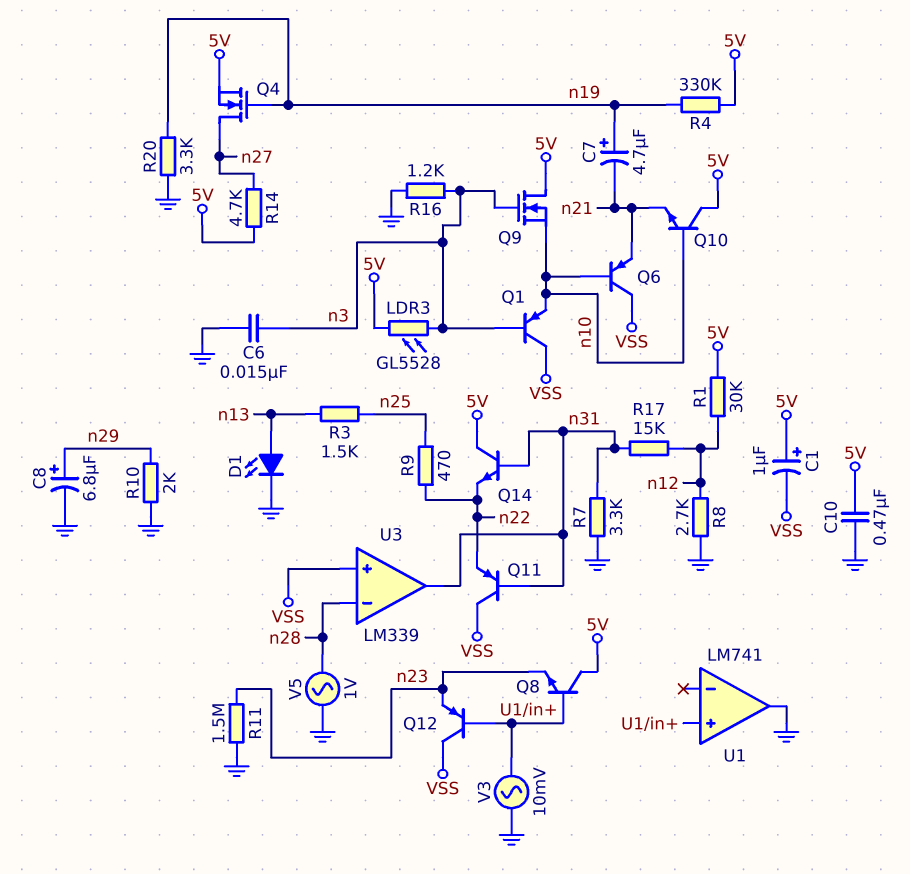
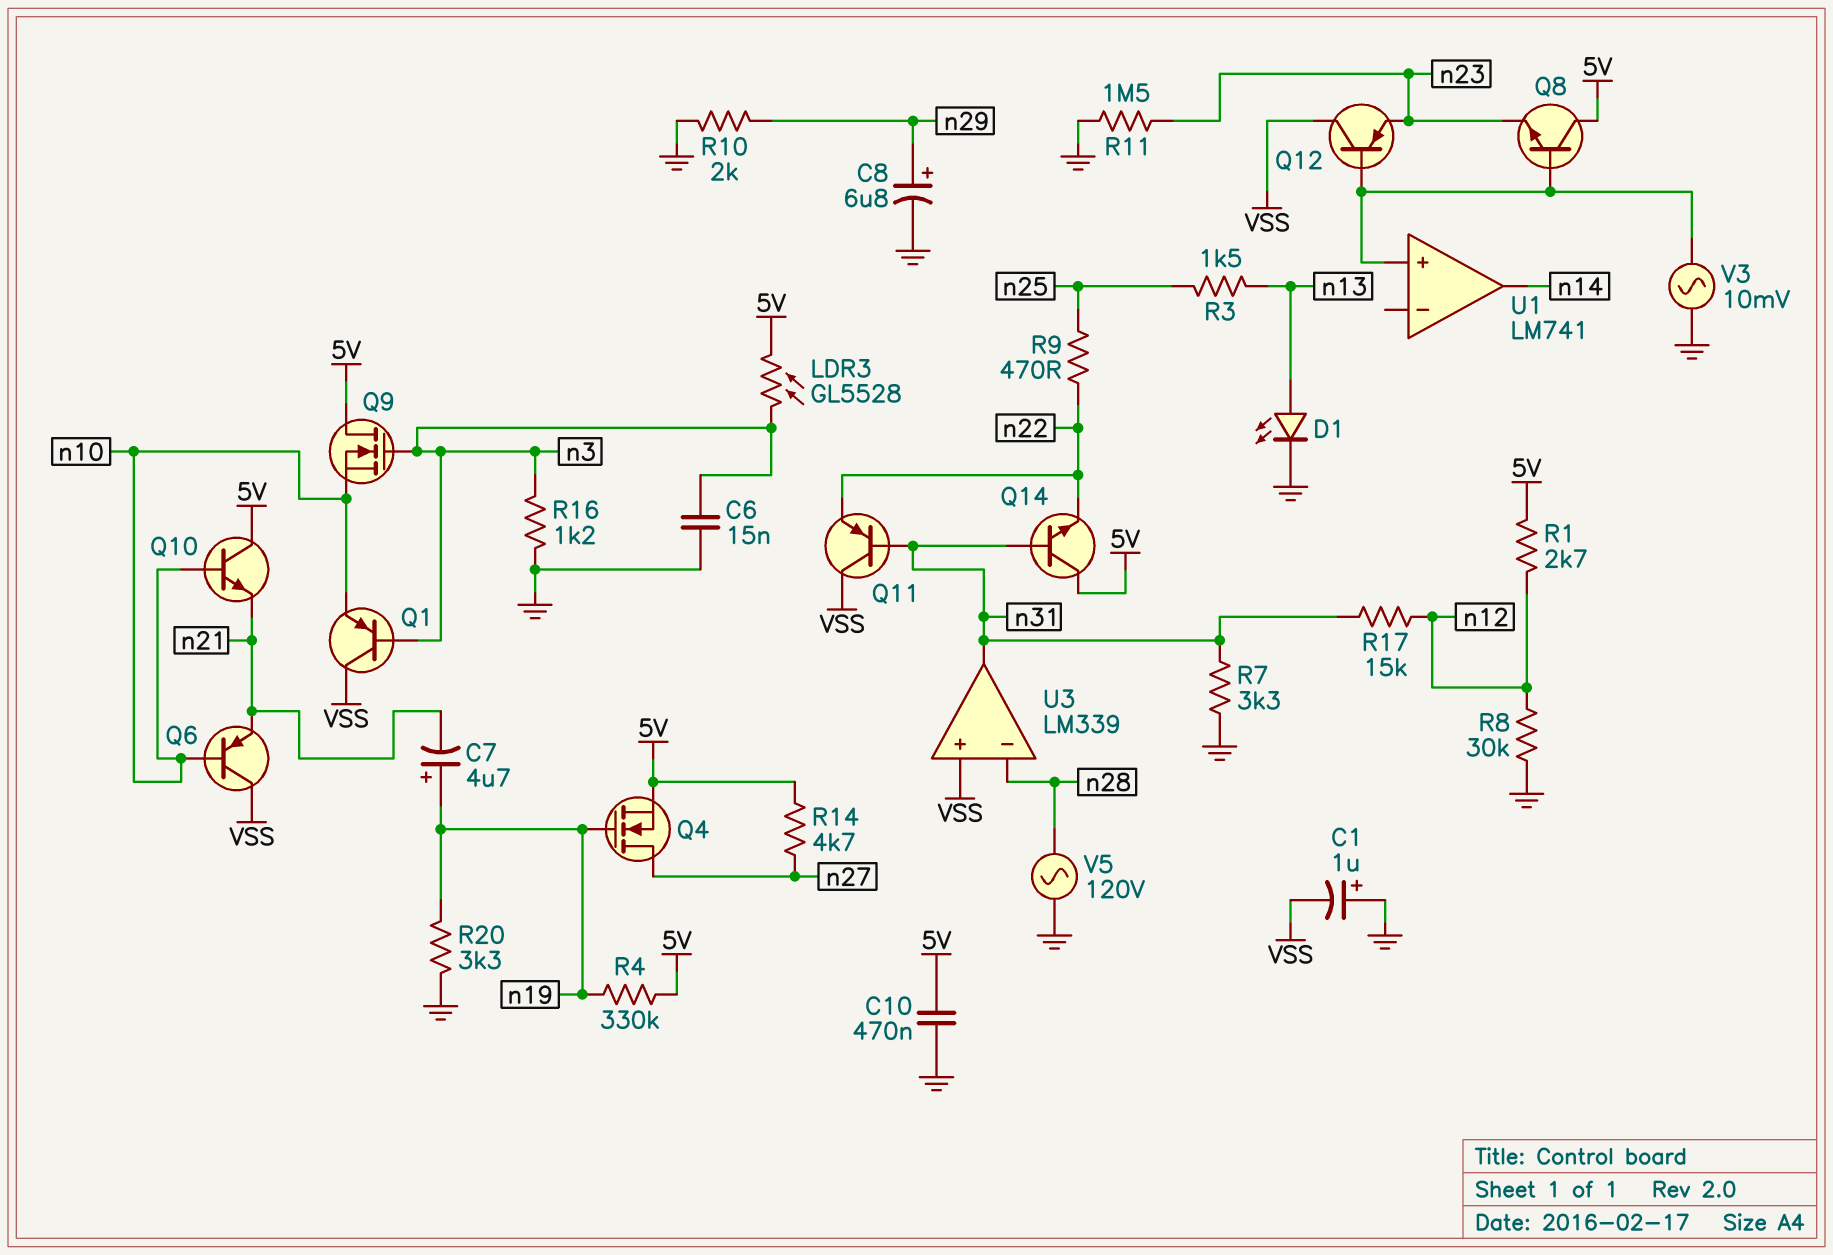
C1: 1uF (plus 5V, minus VSS) -> 1uF (plus GND, minus VSS)
R1: 30k (5V, n12) -> 2.7k (5V, n12)
R8: 2.7k (GND, n12) -> 30k (GND, n12)
U1 pin out: GND -> n14
V5: AC 1V (GND, n28) -> AC 120V (GND, n28)

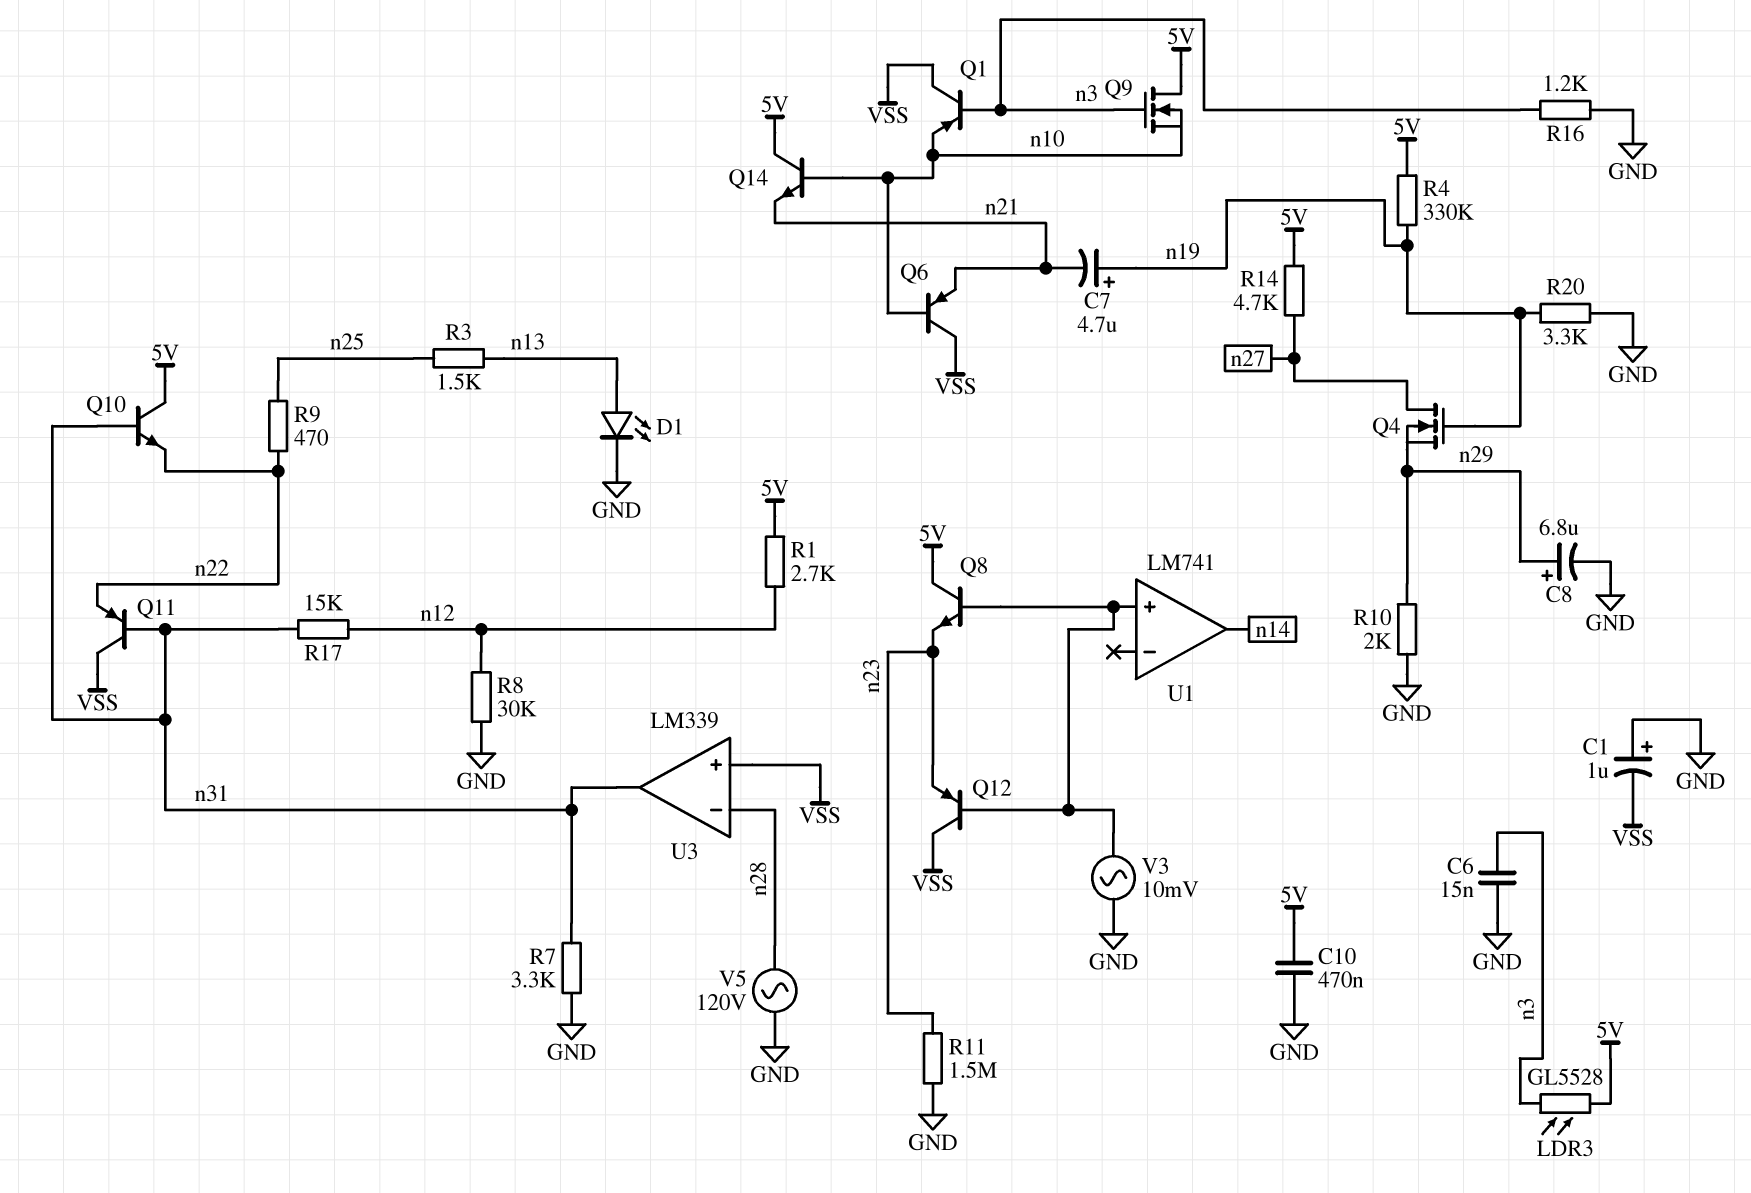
Q4: NMOS (G n19, D n27, S 5V) -> NMOS (G n19, D n27, S n29)
Q10: NPN (B n10, C 5V, E n21) -> NPN (B n31, C 5V, E n22)
Q14: NPN (B n31, C 5V, E n22) -> NPN (B n10, C 5V, E n21)

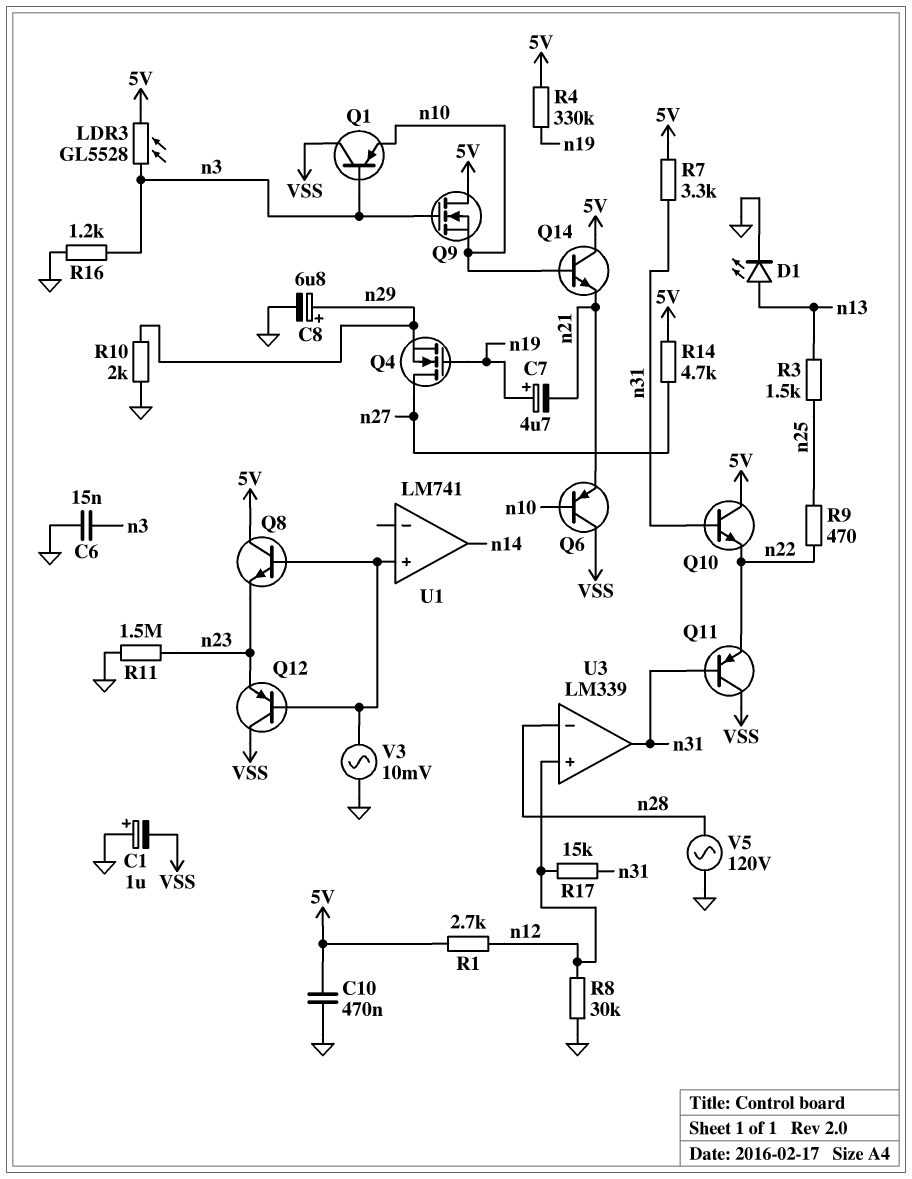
R7: 3.3k (GND, n31) -> 3.3k (5V, n31)
R20: 3.3k (GND, n19) -> none
U3 pin in+: VSS -> n12

